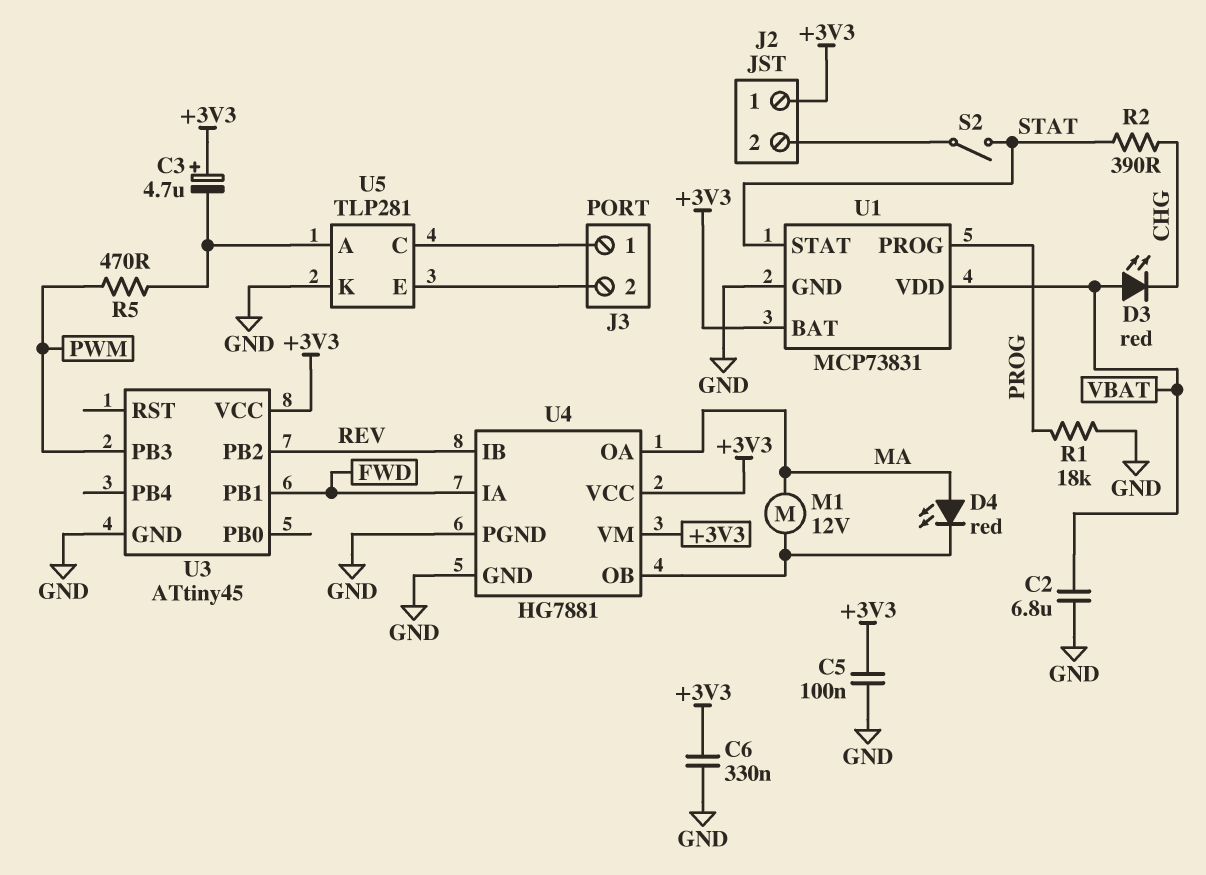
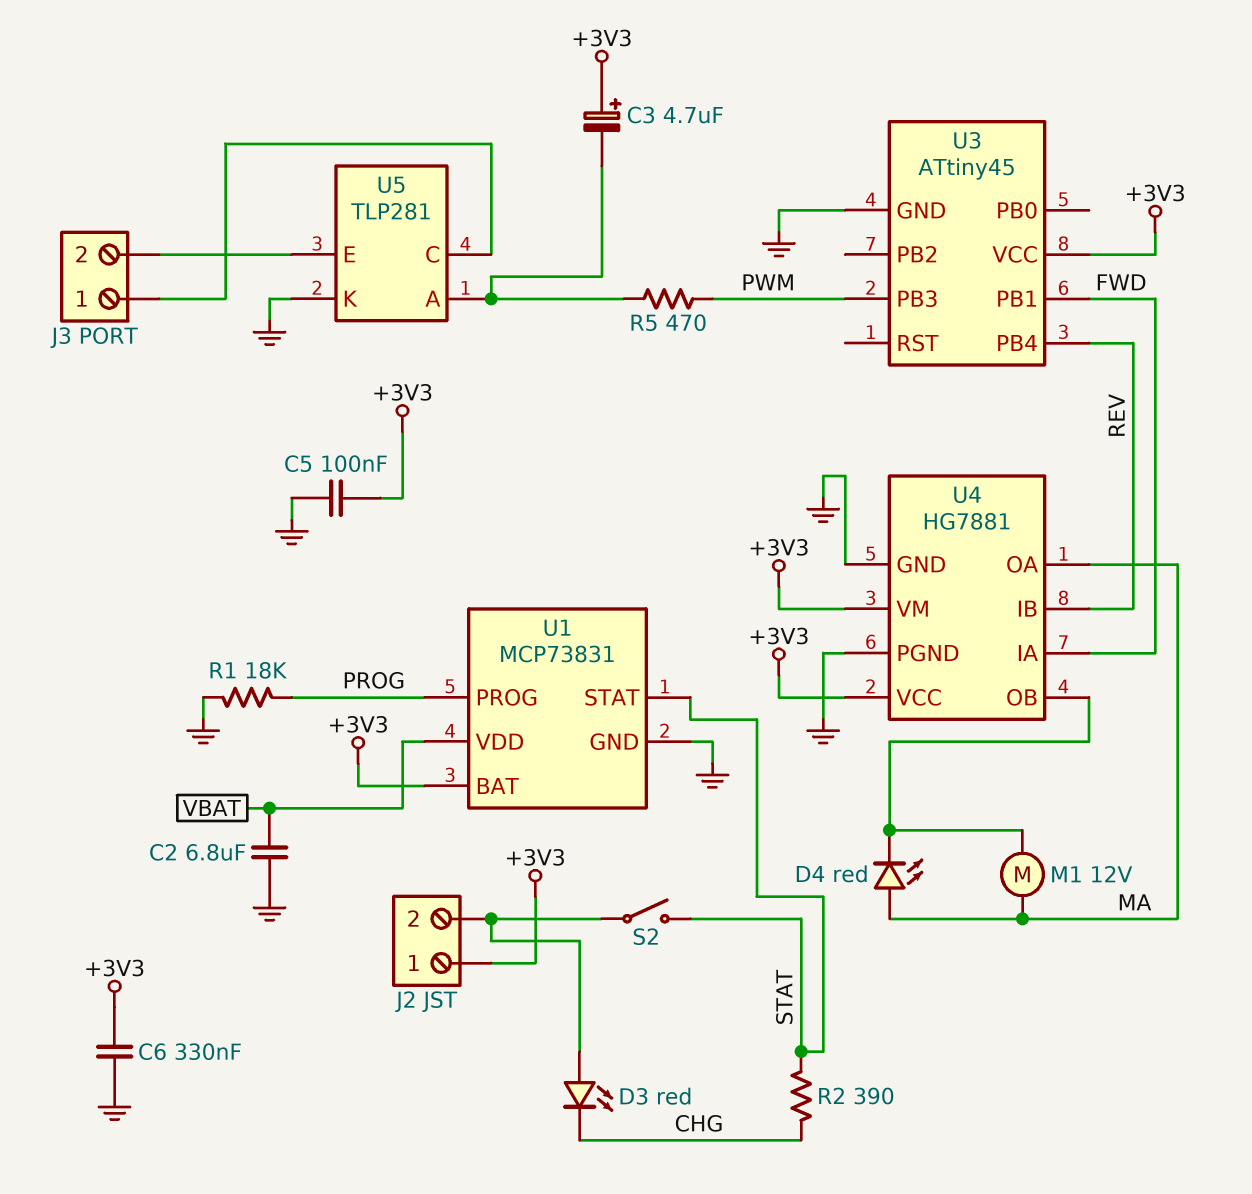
D3: LED red (A VBAT, K CHG) -> LED red (A J2/2, K CHG)
U3 pin PB2: REV -> none
U3 pin PB4: none -> REV

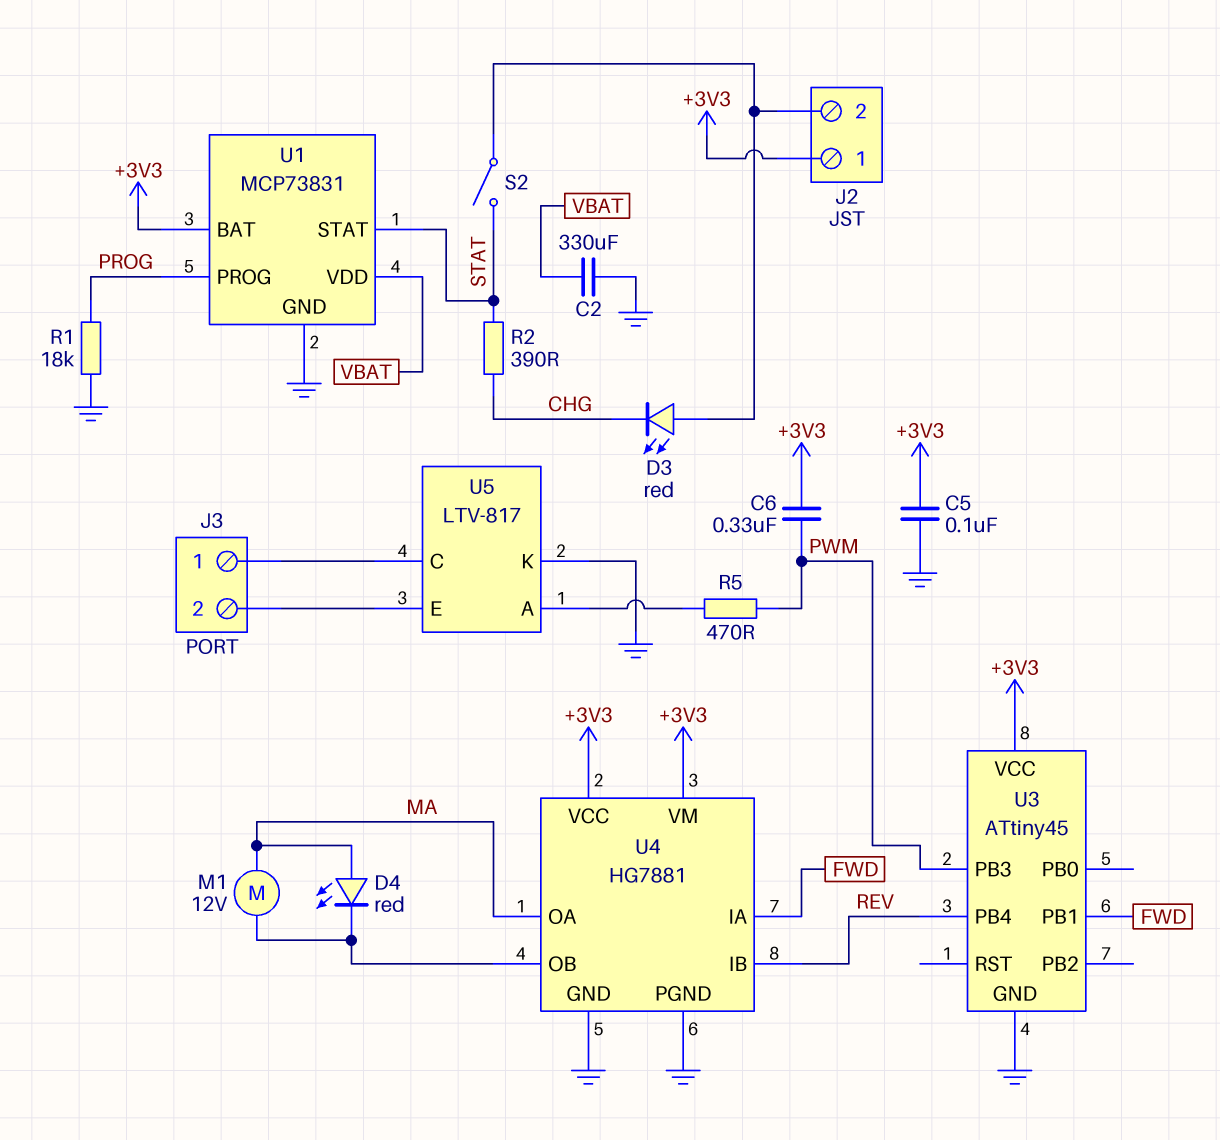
C2: 6.8uF (GND, VBAT) -> 330uF (GND, VBAT)
C3: 4.7uF (plus +3V3, minus U5/A) -> none
C6: 330nF (+3V3, GND) -> 330nF (+3V3, PWM)
U5: TLP281 -> LTV-817

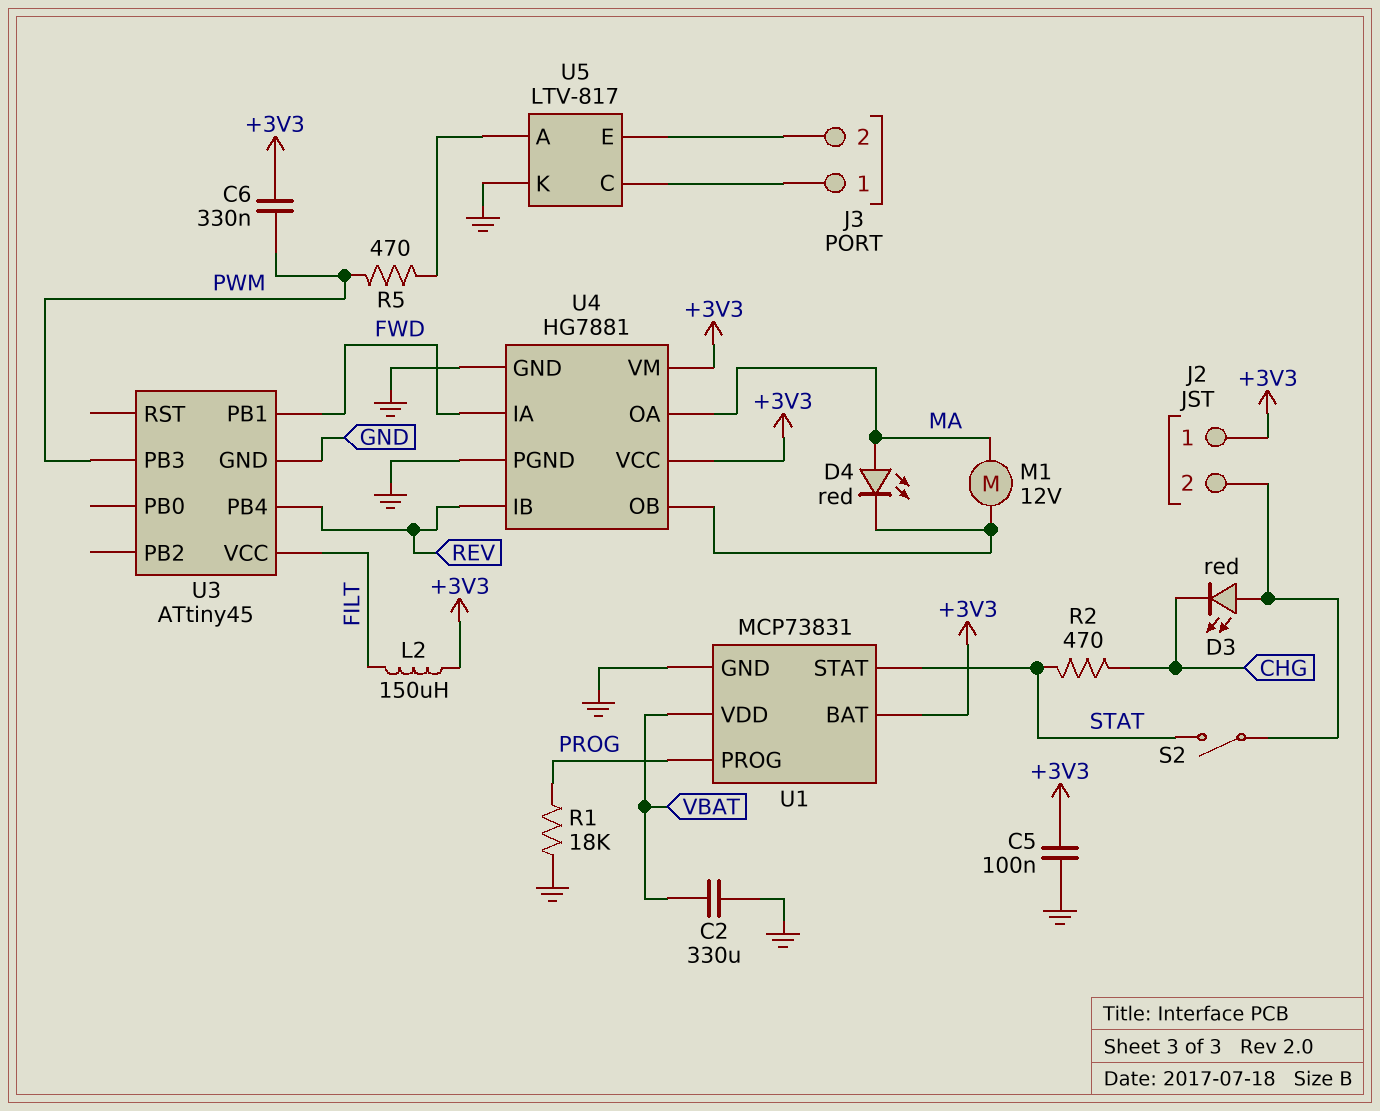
L2: none -> 150uH (+3V3, FILT)
R2: 390 (CHG, STAT) -> 470 (CHG, STAT)
U3 pin VCC: +3V3 -> FILT

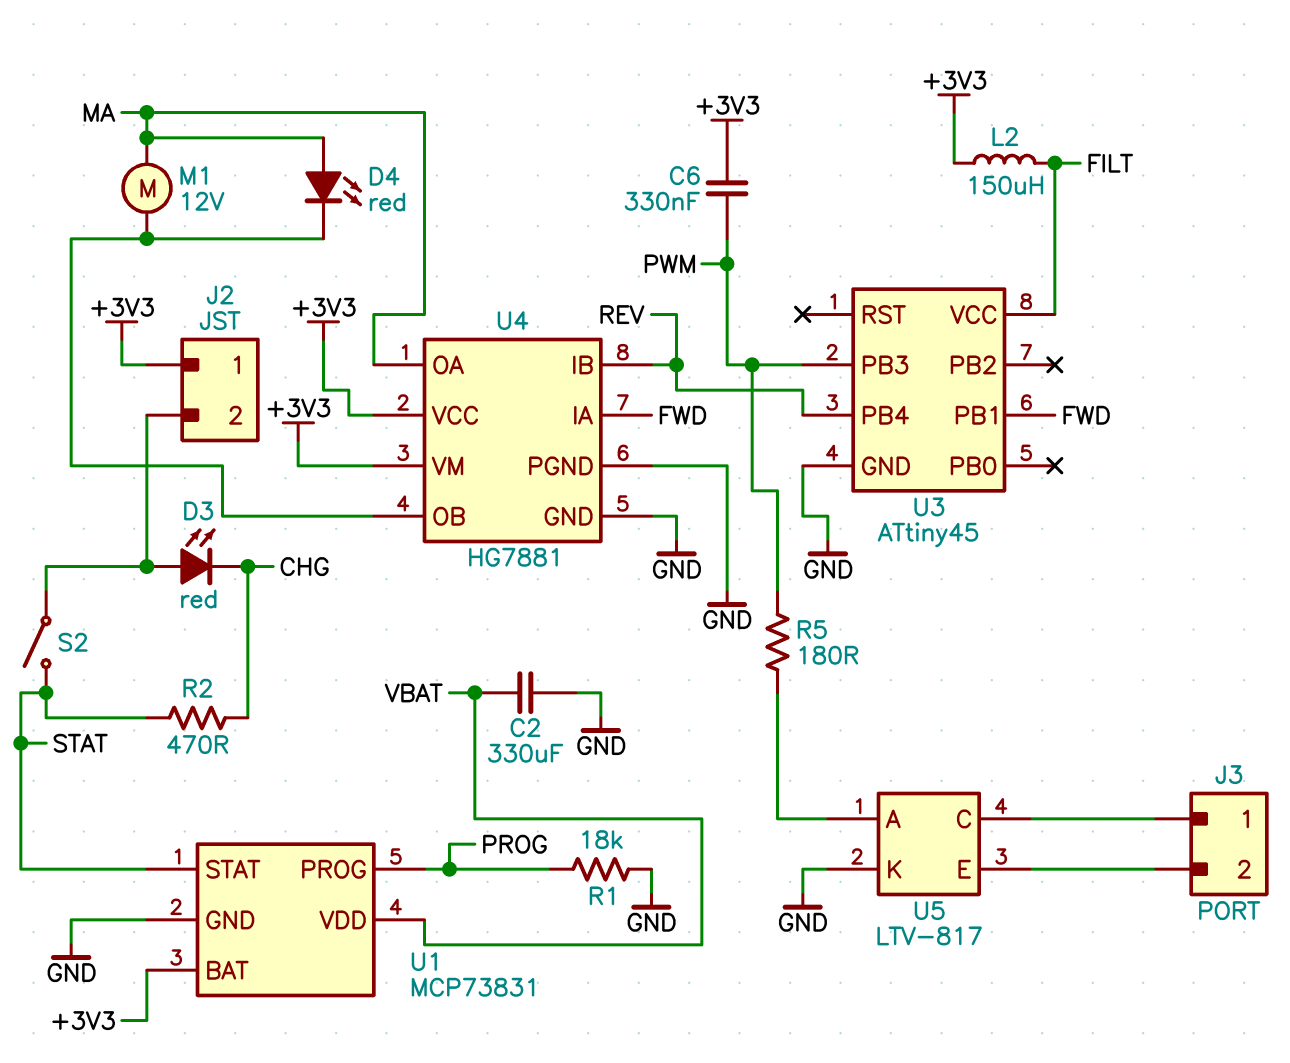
C5: 100nF (+3V3, GND) -> none
R5: 470 (PWM, U5/A) -> 180 (PWM, U5/A)

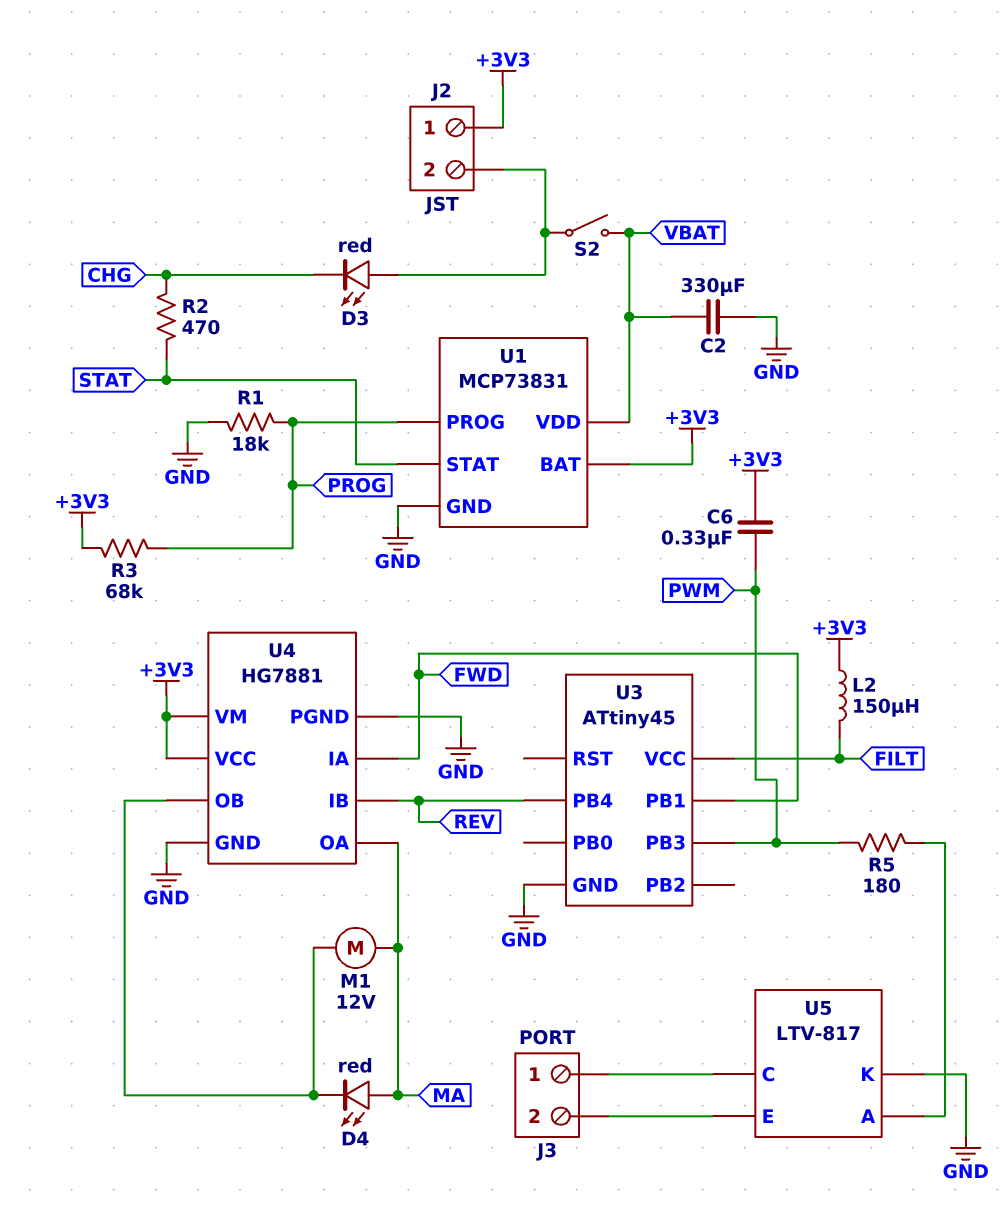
R3: none -> 68k (+3V3, PROG)
S2: switch (J2/2, STAT) -> switch (J2/2, VBAT)

